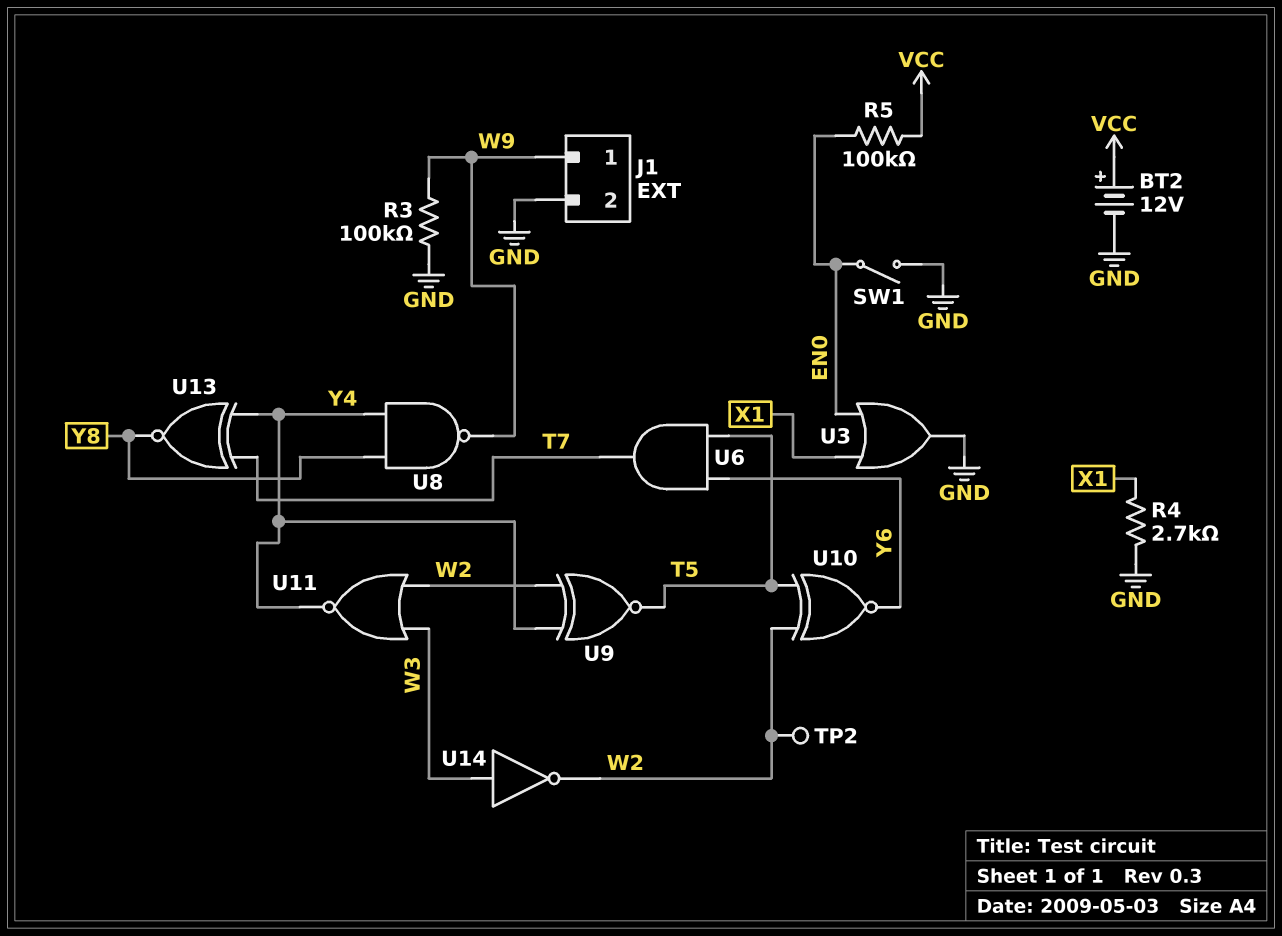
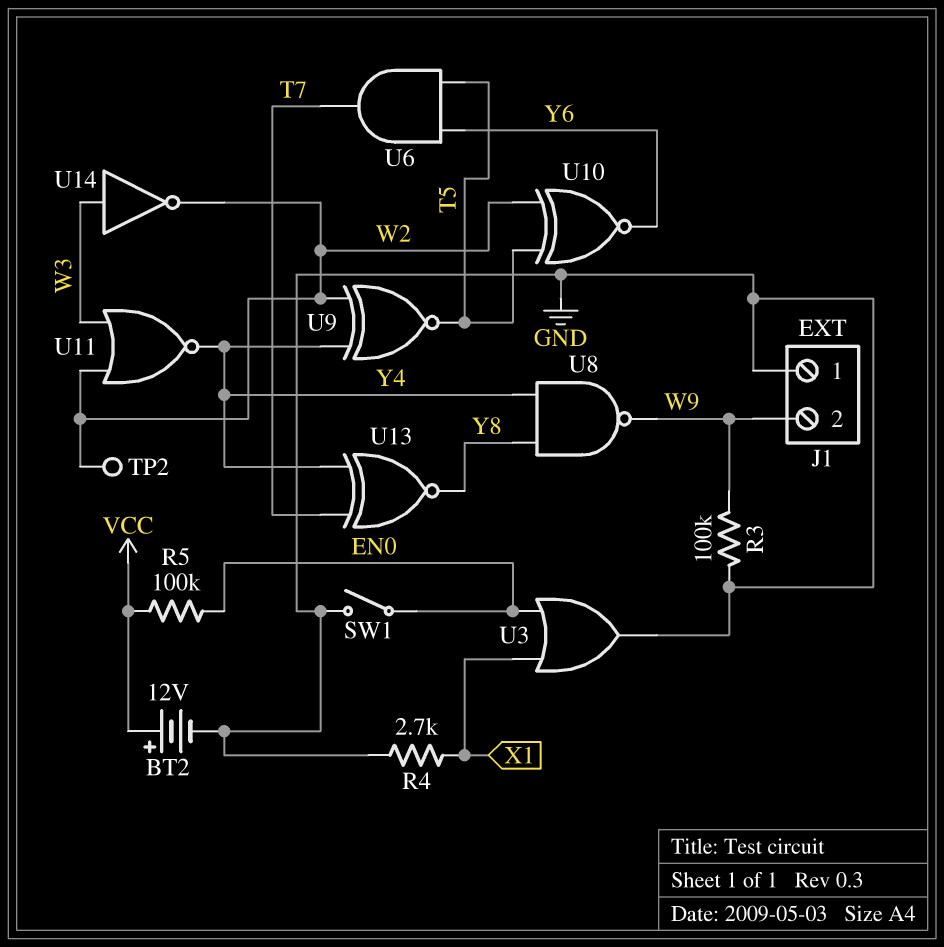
J1 pin 1: W9 -> GND
J1 pin 2: GND -> W9

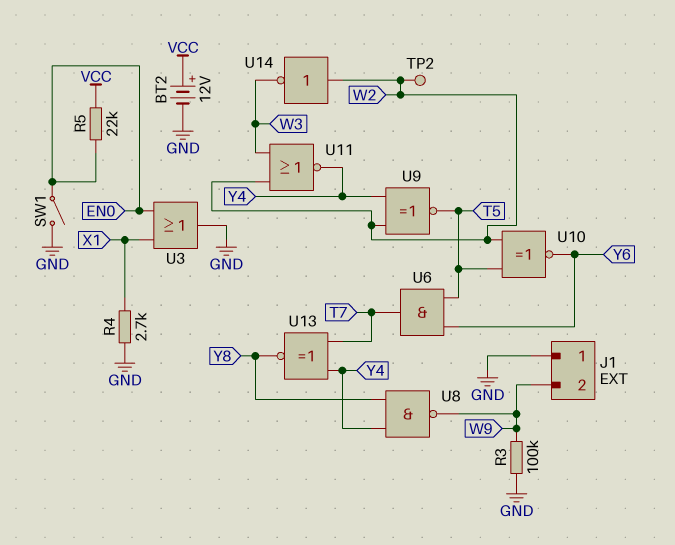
R5: 100k (EN0, VCC) -> 22k (EN0, VCC)
U14: NOT (in W3, out W2) -> NOT (in W2, out W3)

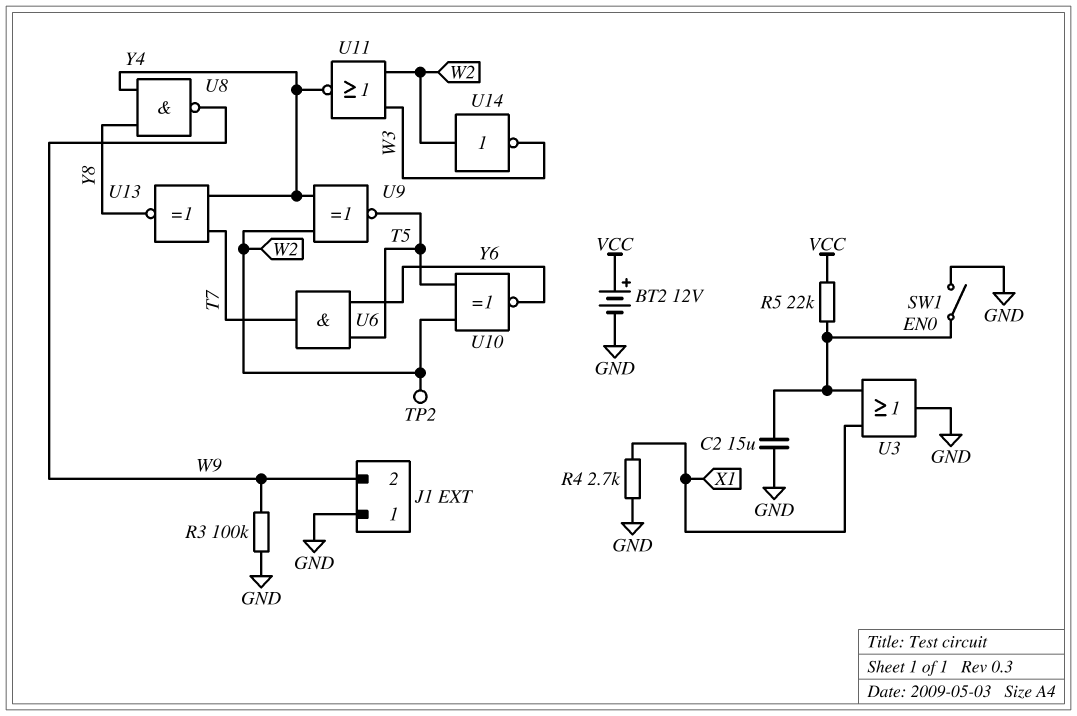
C2: none -> 15uF (EN0, GND)

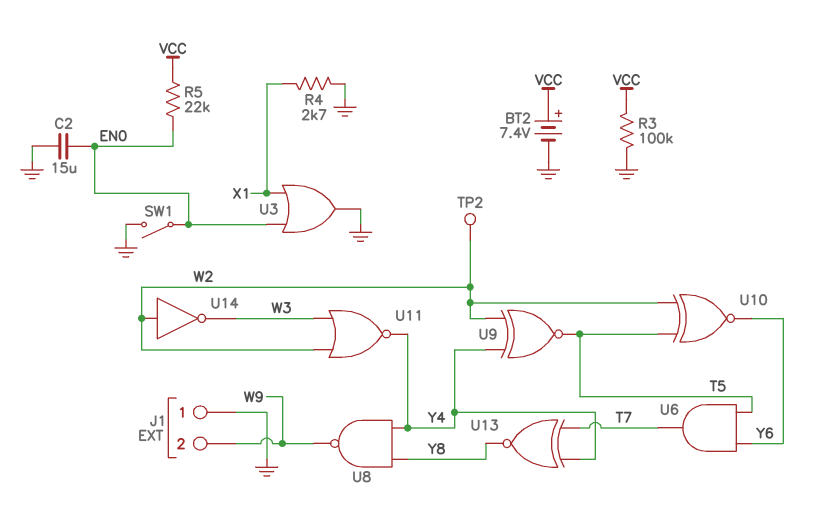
BT2: 12V (plus VCC, minus GND) -> 7.4V (plus VCC, minus GND)
R3: 100k (GND, W9) -> 100k (GND, VCC)

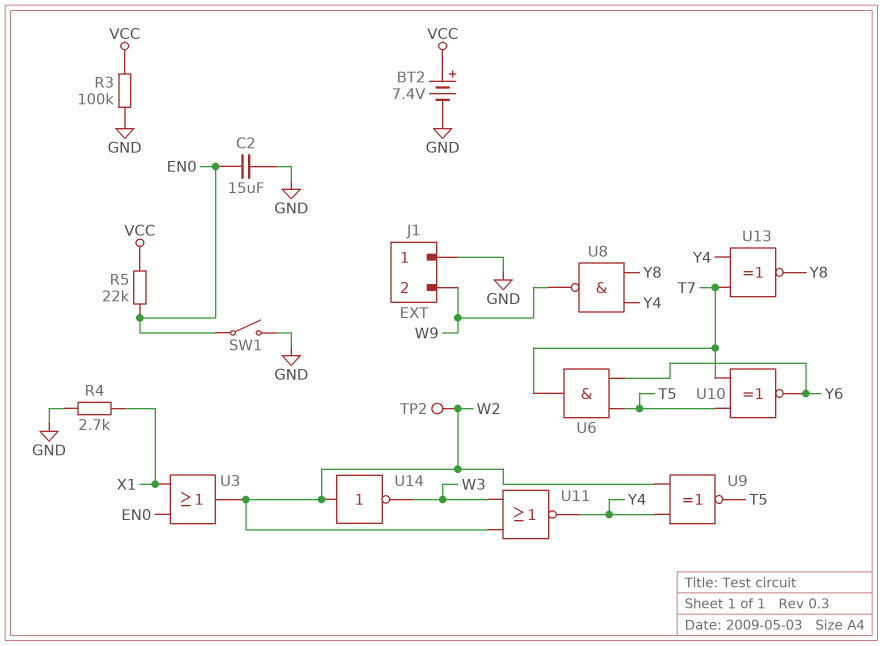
U3: OR (in EN0, in X1, out GND) -> OR (in EN0, in X1, out W2)
U10: XNOR (in T5, in W2, out Y6) -> XNOR (in T5, in T7, out Y6)

